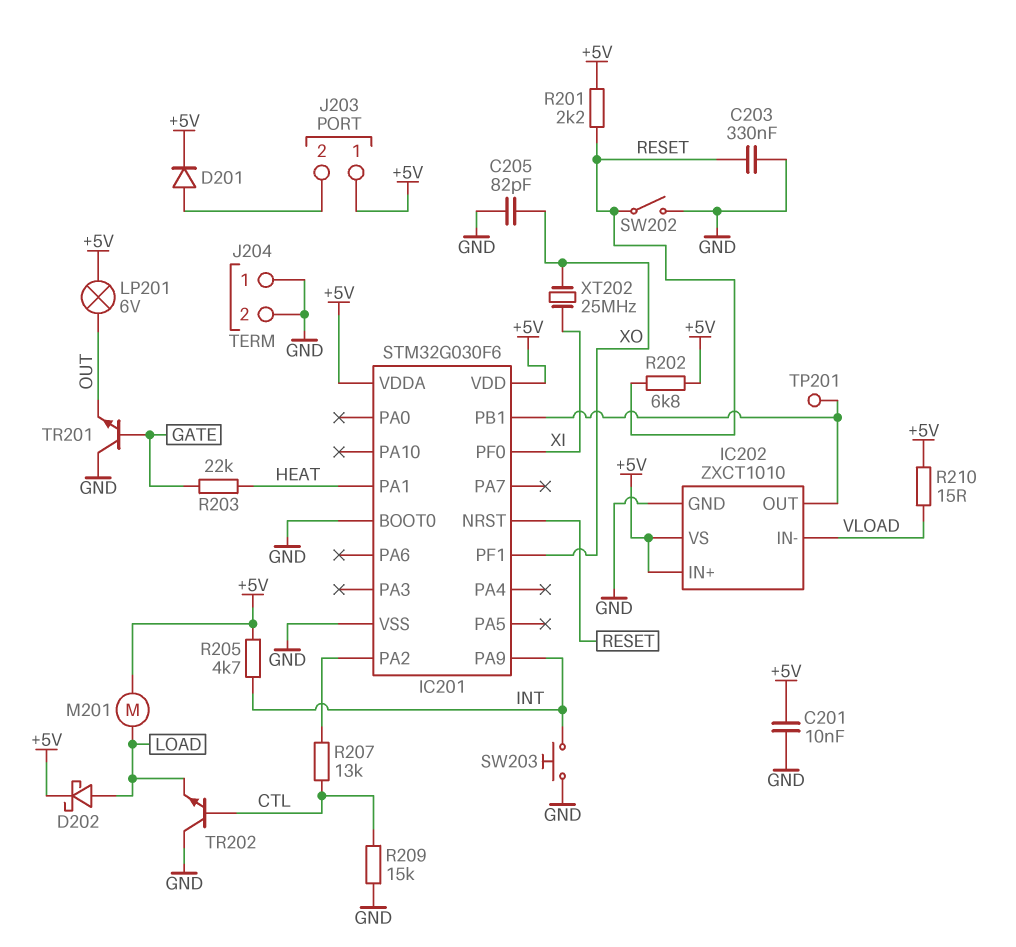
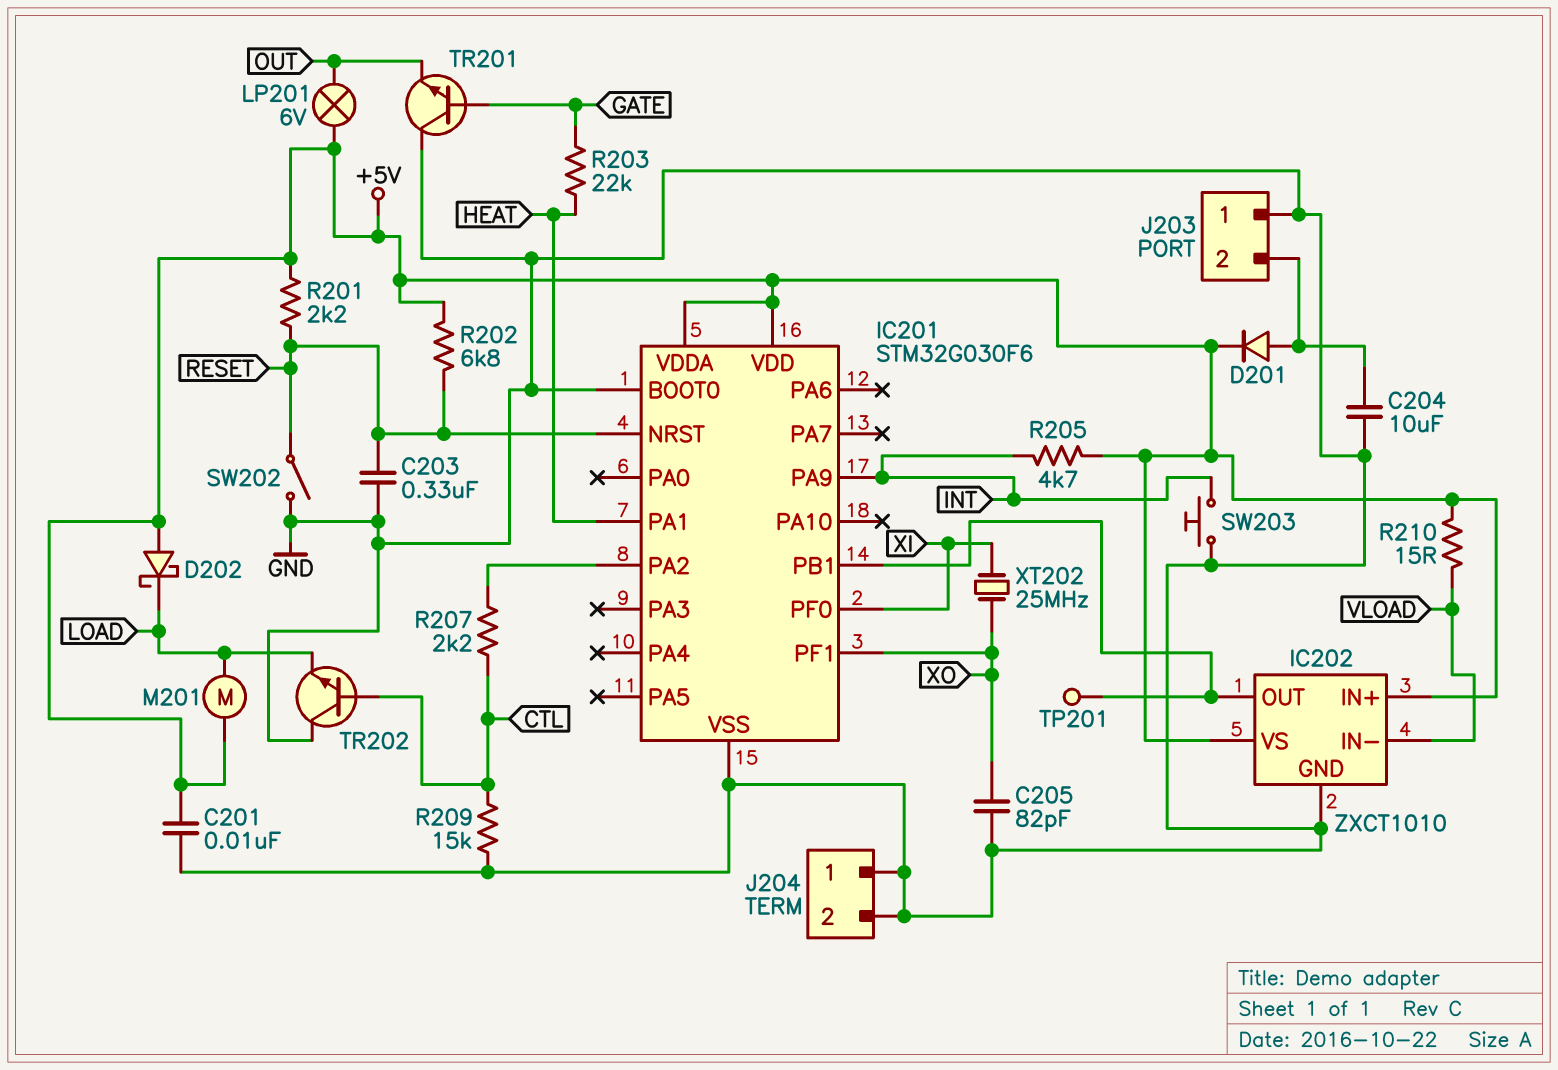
C204: none -> 10uF (GND, J203/2)
D202: schottky (A LOAD, K +5V) -> schottky (A +5V, K LOAD)
J203 pin 1: +5V -> GND
R207: 13k (CTL, IC201/PA2) -> 2.2k (CTL, IC201/PA2)

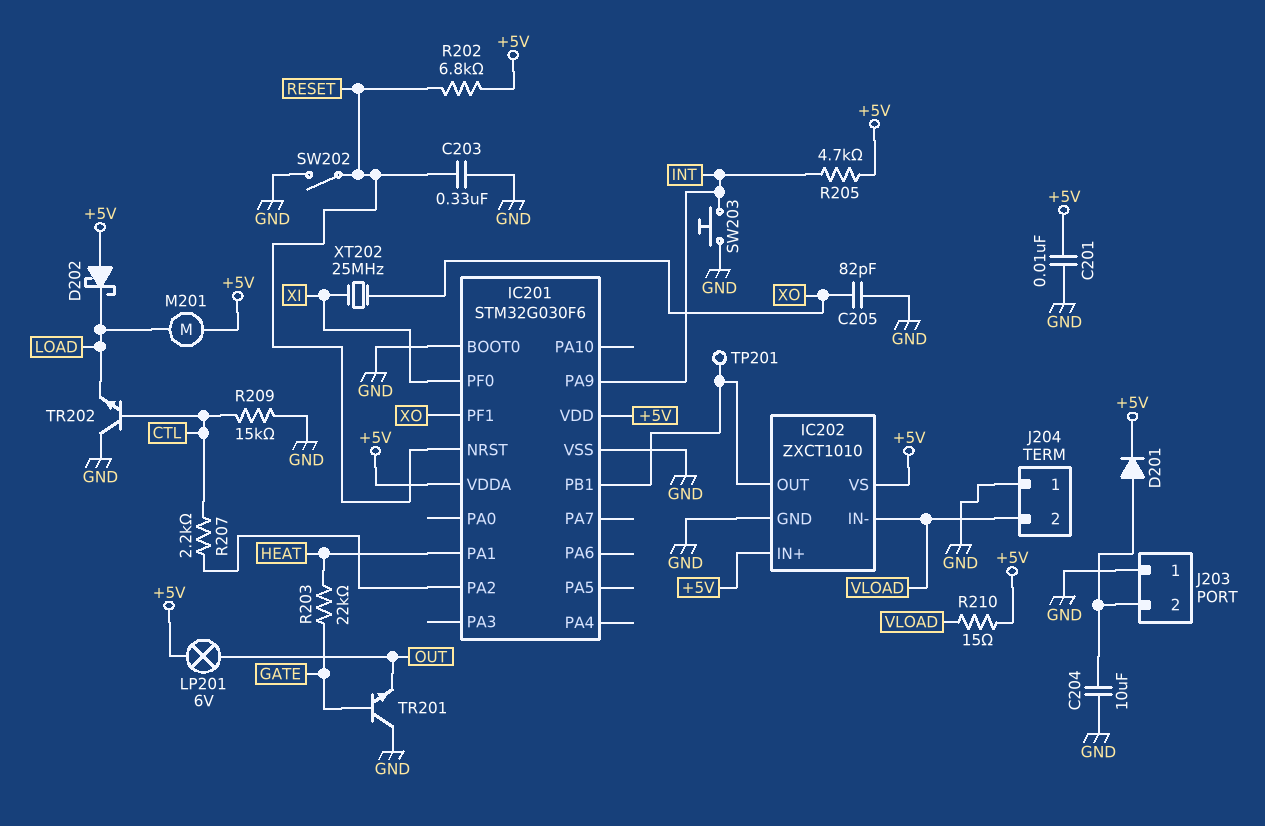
J204 pin 2: GND -> VLOAD
R201: 2.2k (+5V, RESET) -> none

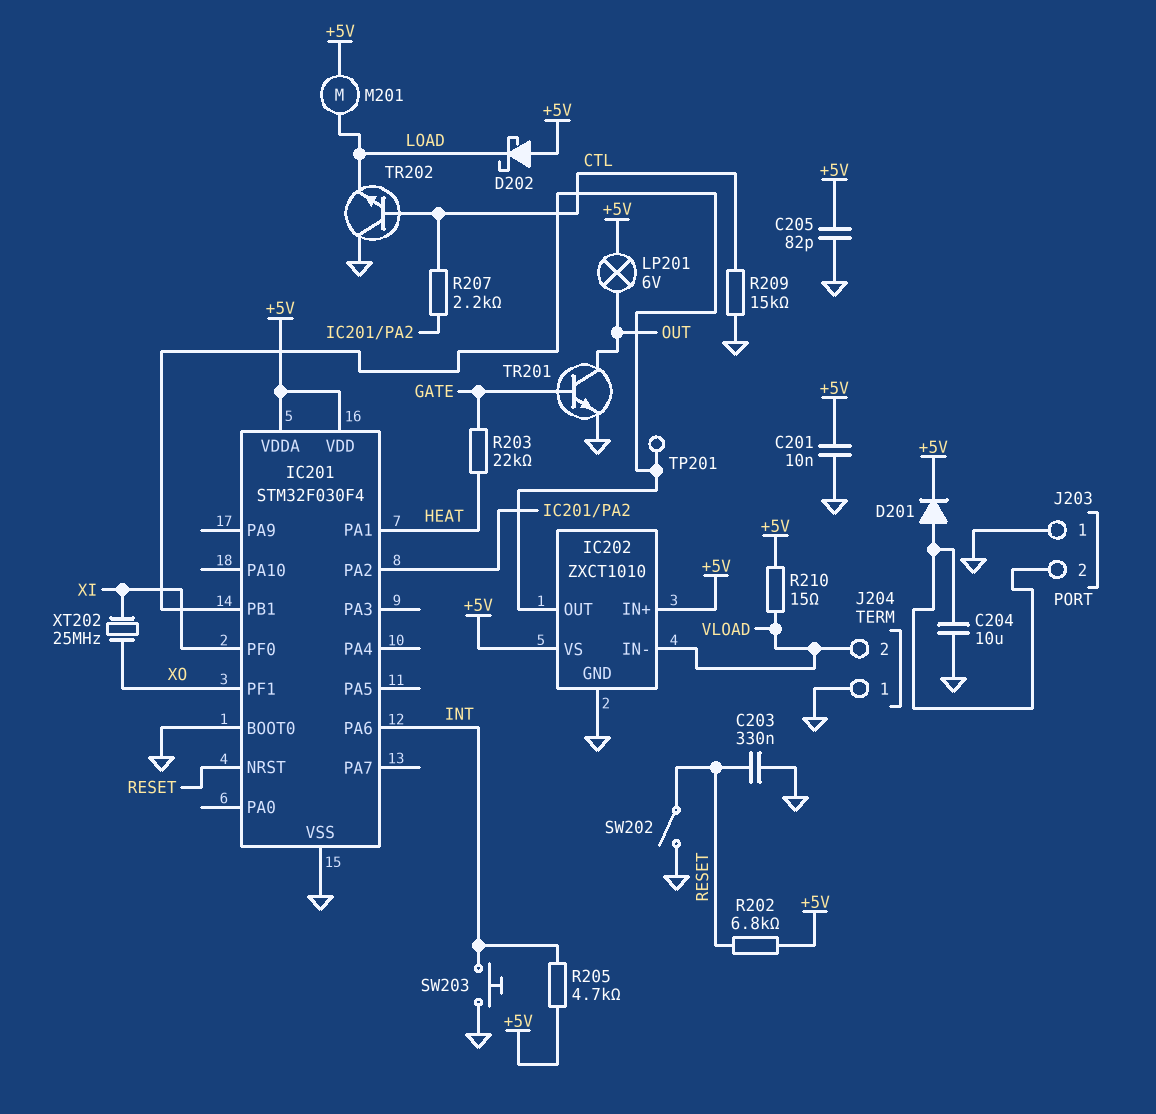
C205: 82pF (GND, XO) -> 82pF (+5V, GND)
IC201: STM32G030F6 -> STM32F030F4
IC201 pin PA6: none -> INT
IC201 pin PA9: INT -> none
TR201: NPN (B GATE, C GND, E OUT) -> NPN (B GATE, C OUT, E GND)

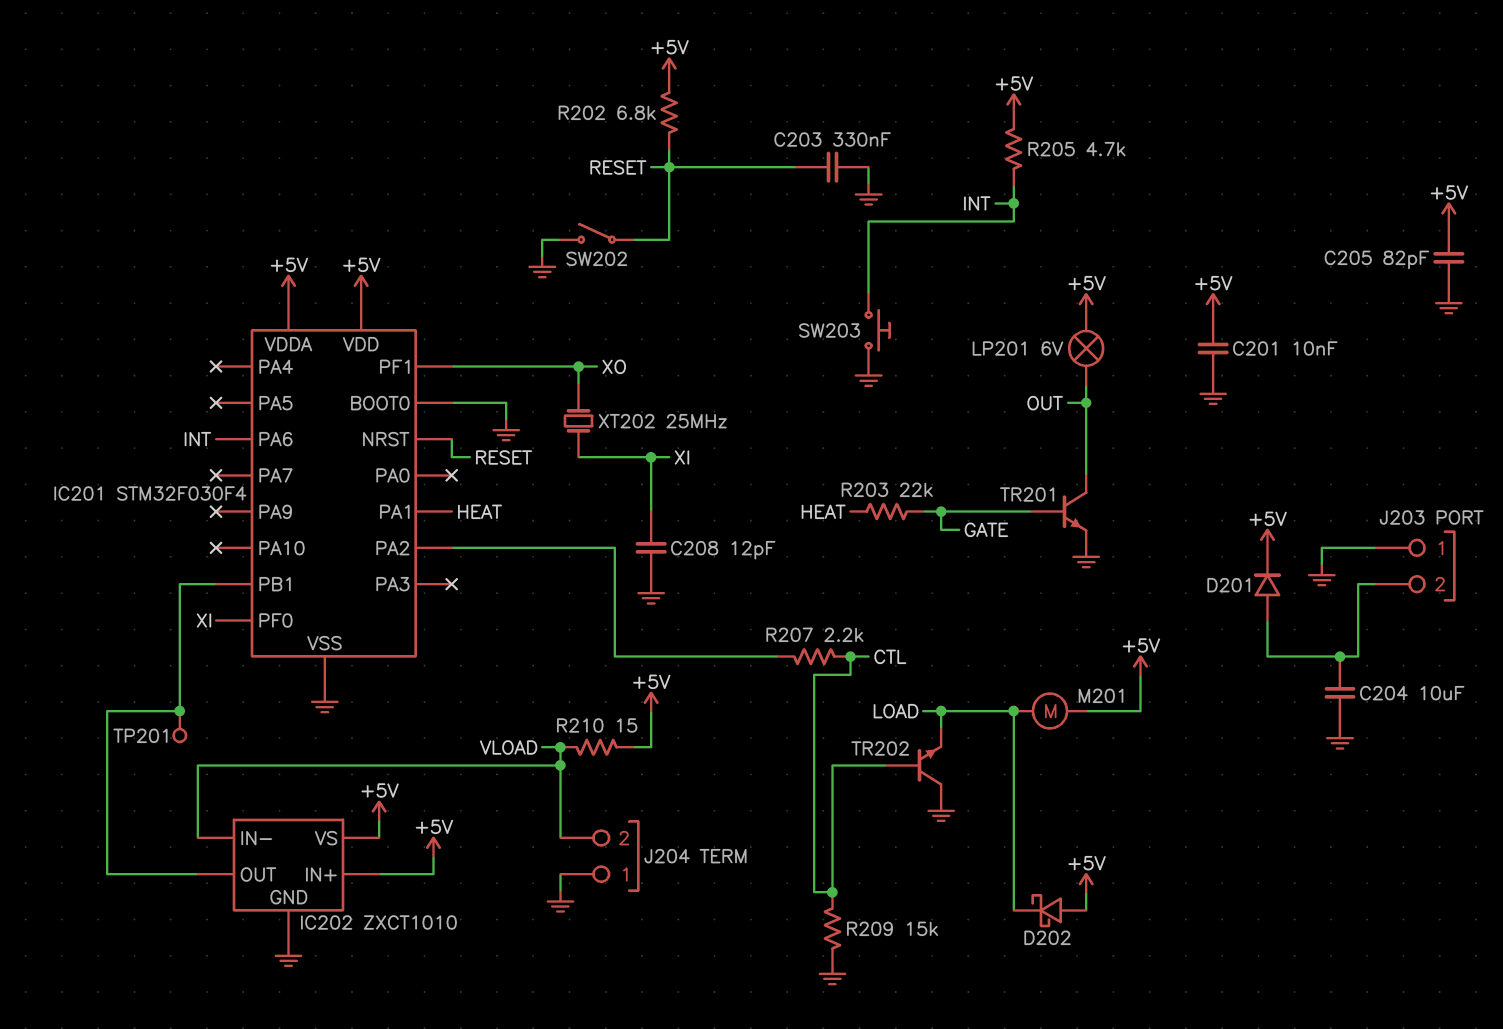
C208: none -> 12pF (GND, XI)

